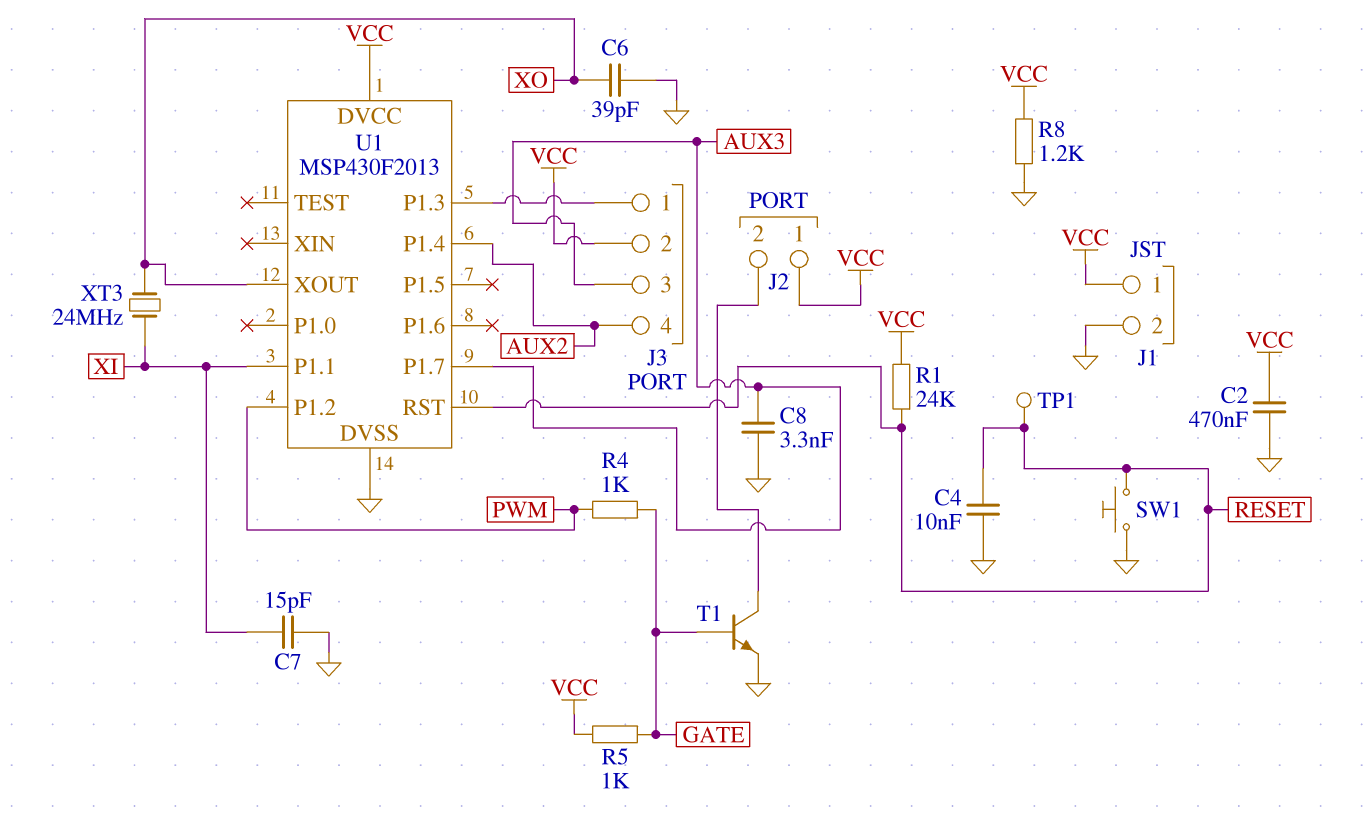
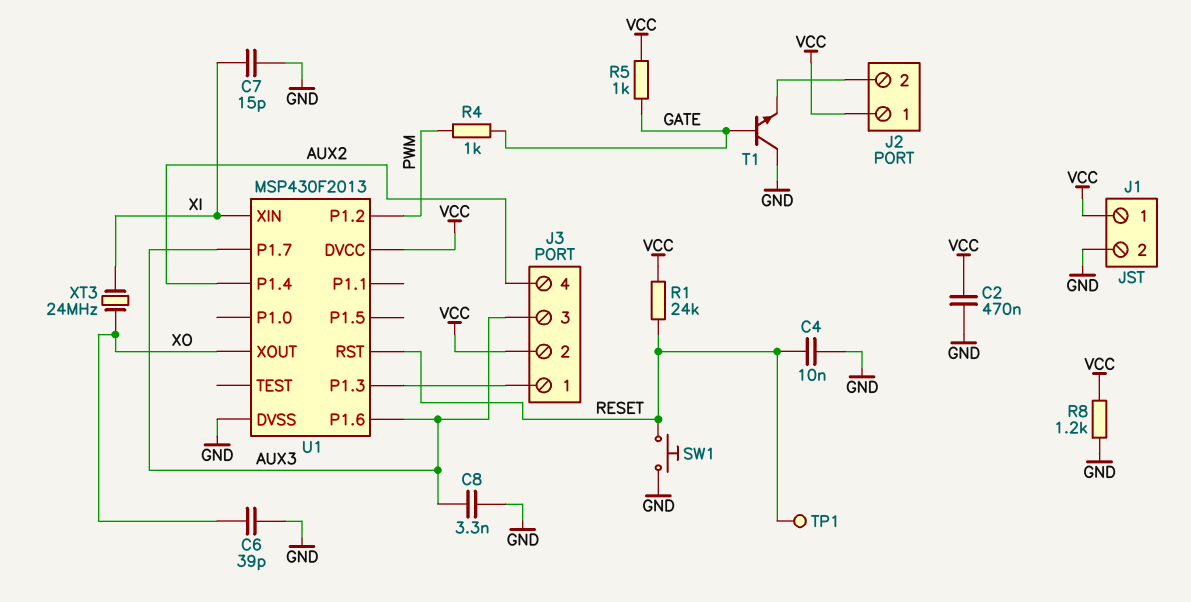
T1: NPN (B GATE, C J2/2, E GND) -> NPN (B GATE, C GND, E J2/2)
U1 pin P1.1: XI -> none
U1 pin P1.6: none -> AUX3
U1 pin XIN: none -> XI

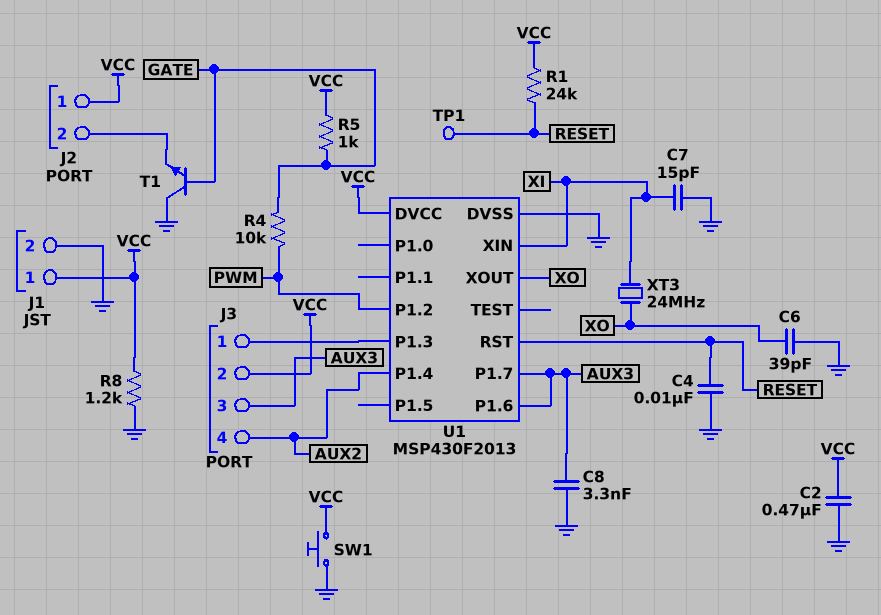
R4: 1k (GATE, PWM) -> 10k (GATE, PWM)
SW1: button (GND, RESET) -> button (GND, VCC)

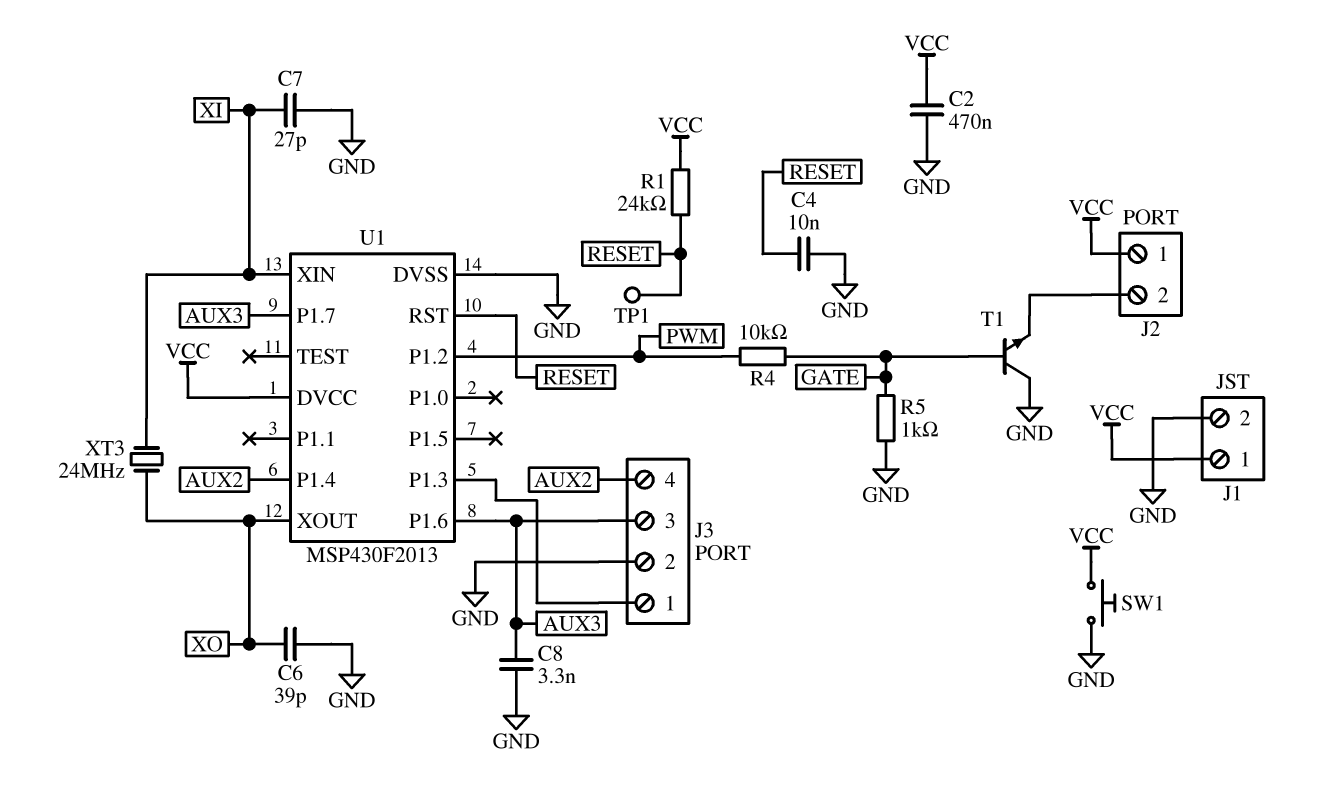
C7: 15pF (GND, XI) -> 27pF (GND, XI)
J3 pin 2: VCC -> GND
R5: 1k (GATE, VCC) -> 1k (GATE, GND)
R8: 1.2k (GND, VCC) -> none

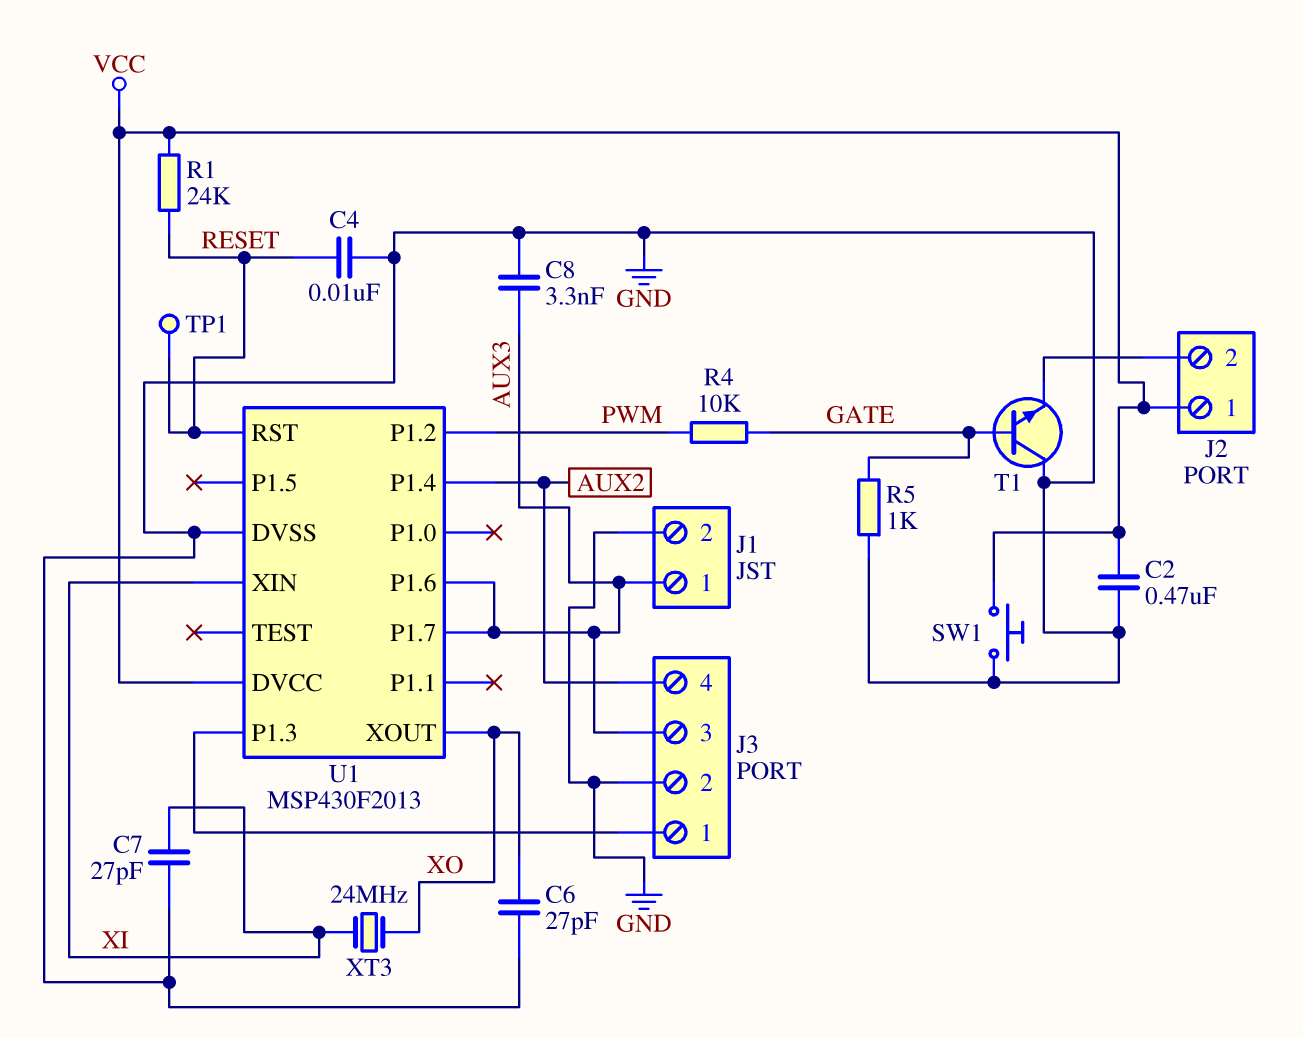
C6: 39pF (GND, XO) -> 27pF (GND, XO)
J1 pin 1: VCC -> AUX3

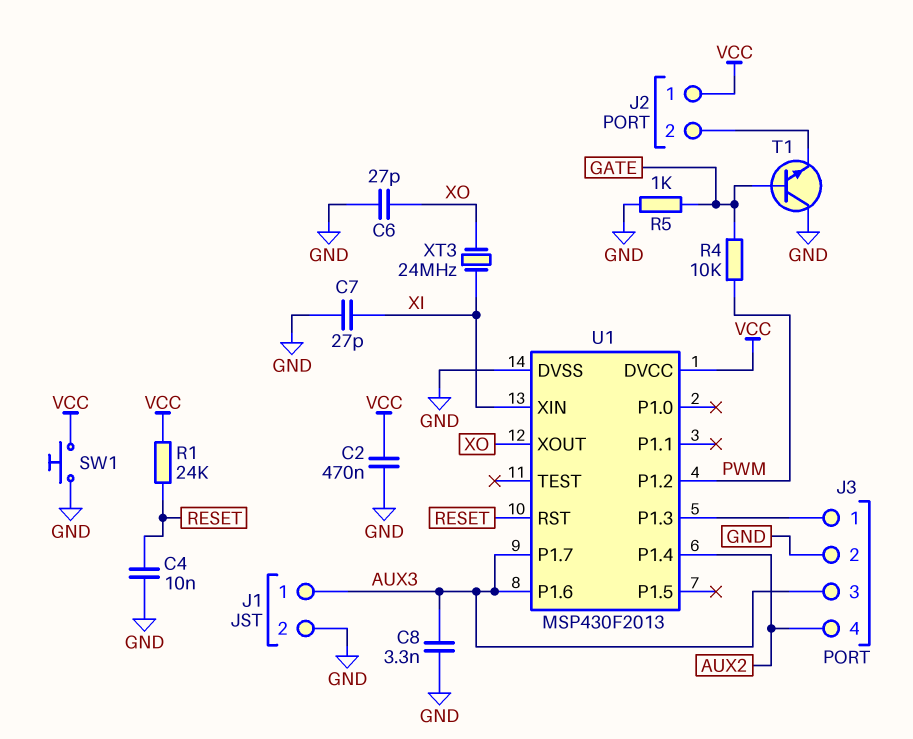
TP1: test point (RESET) -> none

